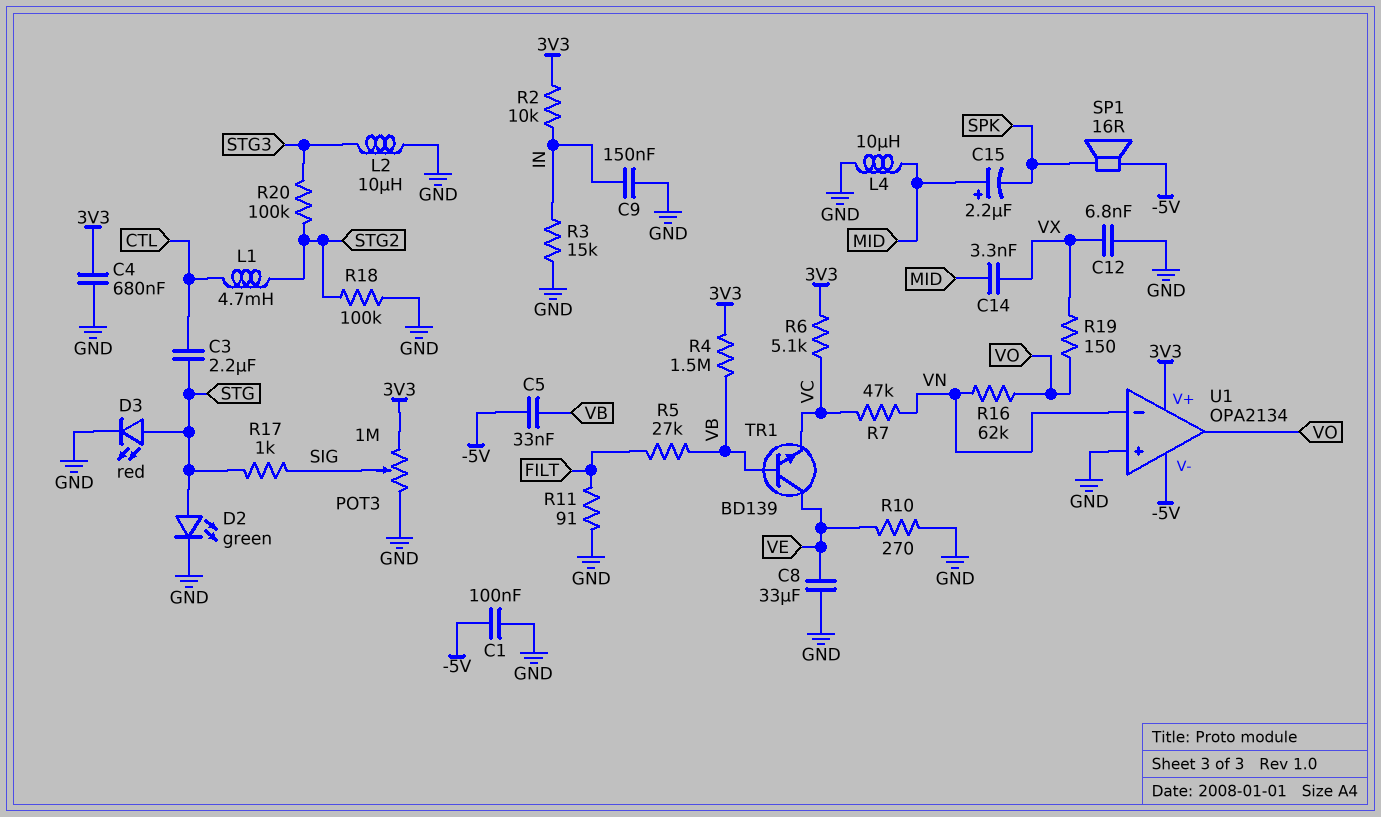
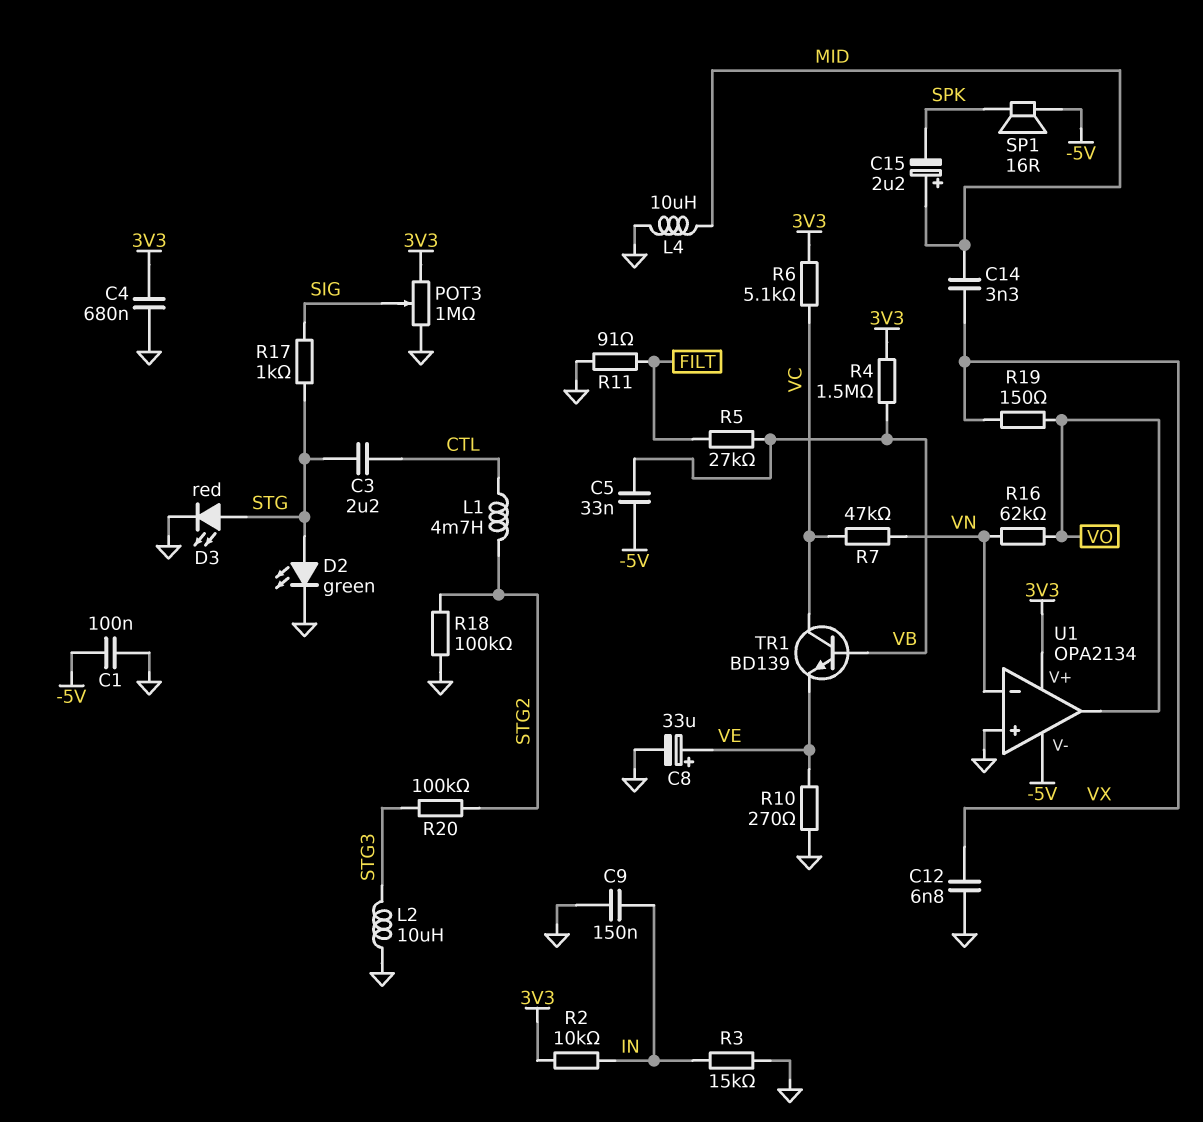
C8: 33uF (GND, VE) -> 33uF (plus VE, minus GND)
TR1: NPN BD139 (B VB, C VE, E VC) -> NPN BD139 (B VB, C VC, E VE)

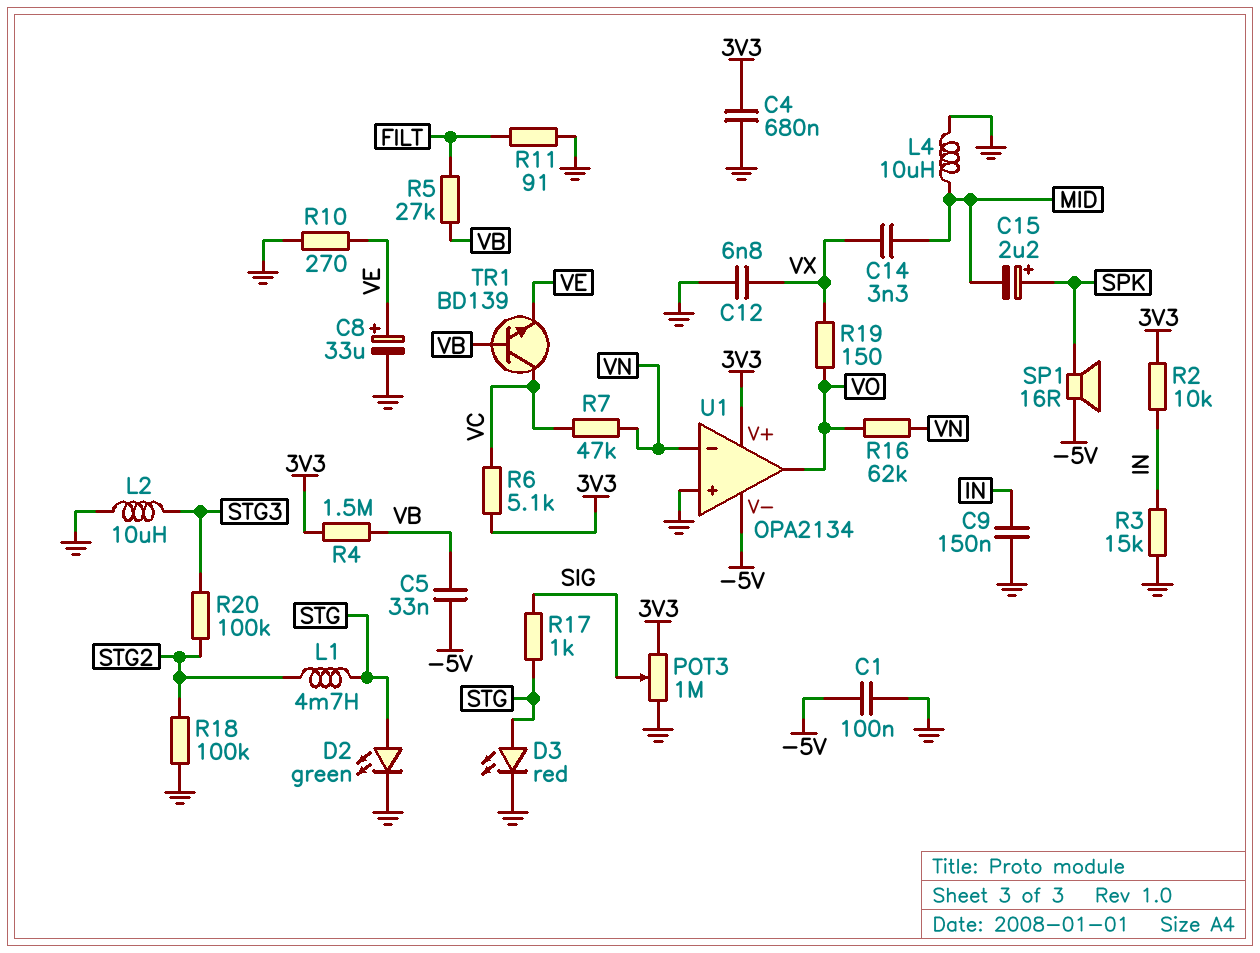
C3: 2.2uF (CTL, STG) -> none
C15: 2.2uF (plus MID, minus SPK) -> 2.2uF (plus SPK, minus MID)
L1: 4.7mH (CTL, STG2) -> 4.7mH (STG, STG2)

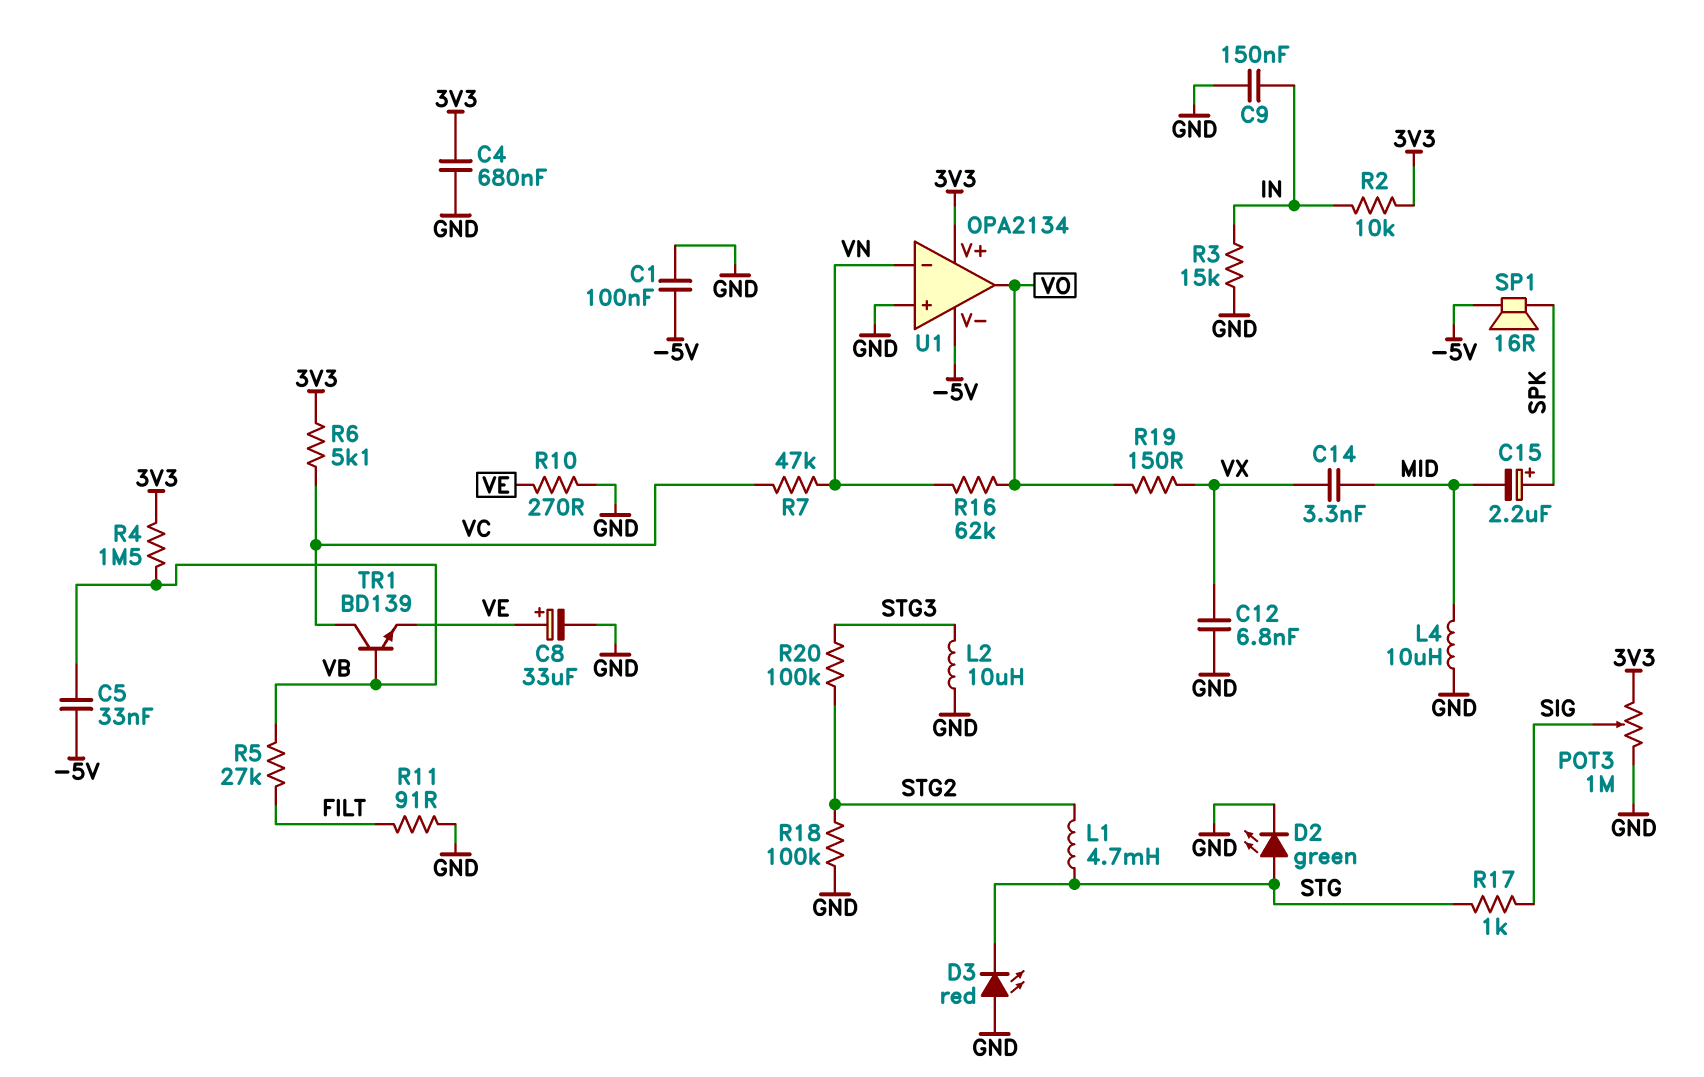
D3: LED red (A STG, K GND) -> LED red (A GND, K STG)

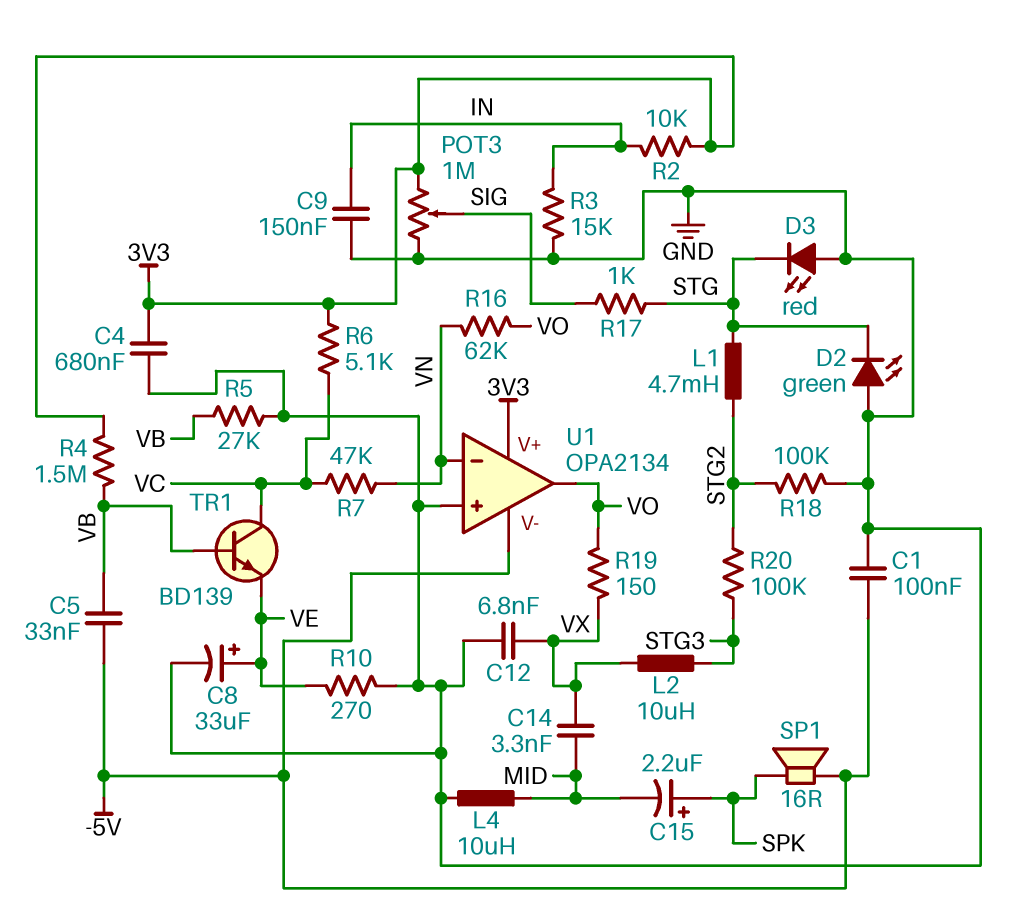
D2: LED green (A STG, K GND) -> LED green (A GND, K STG)
L2: 10uH (GND, STG3) -> 10uH (STG3, VX)
R5: 27k (FILT, VB) -> 27k (GND, VB)
R11: 91 (FILT, GND) -> none

